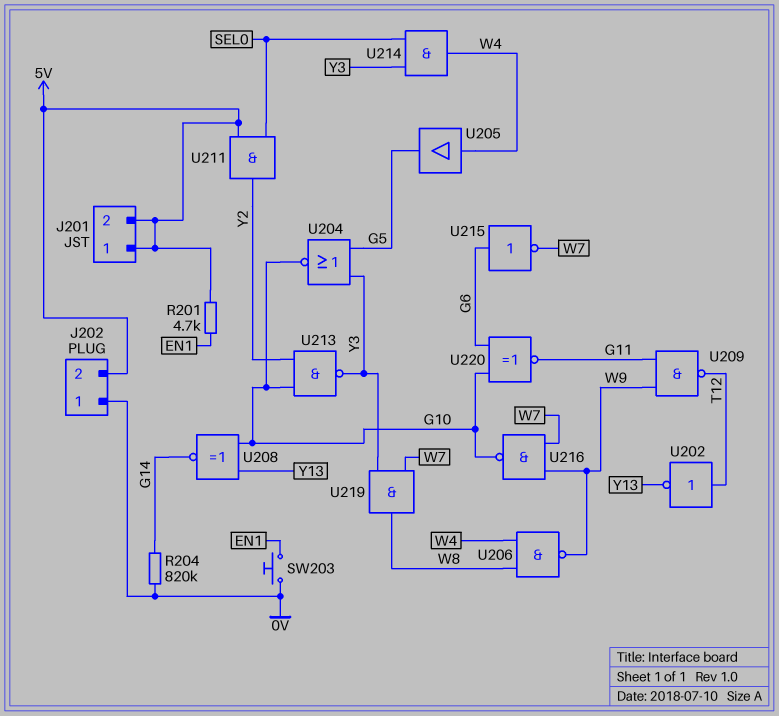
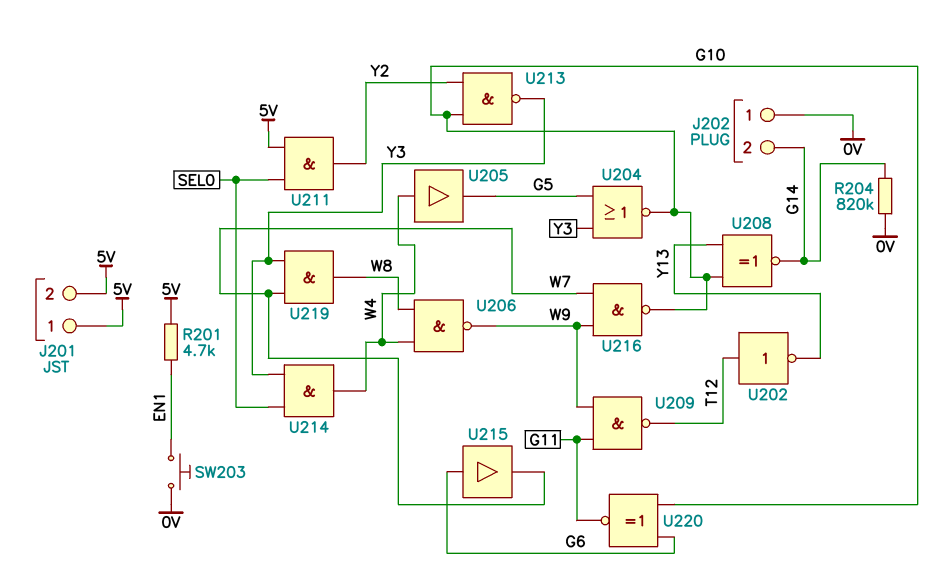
J202 pin 2: 5V -> G14
U215: NOT (in G6, out W7) -> buffer (in G6, out W7)

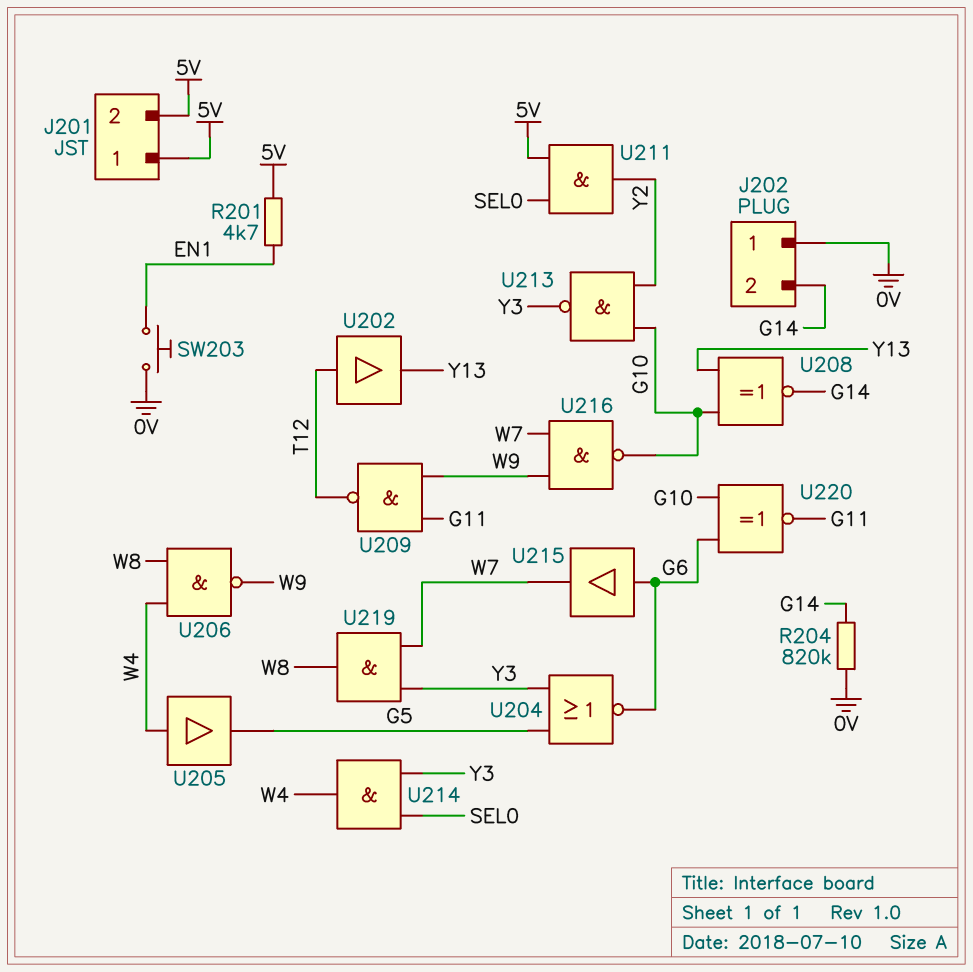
U202: NOT (in T12, out Y13) -> buffer (in T12, out Y13)
U204: NOR (in G5, in Y3, out G10) -> NOR (in G5, in Y3, out G6)

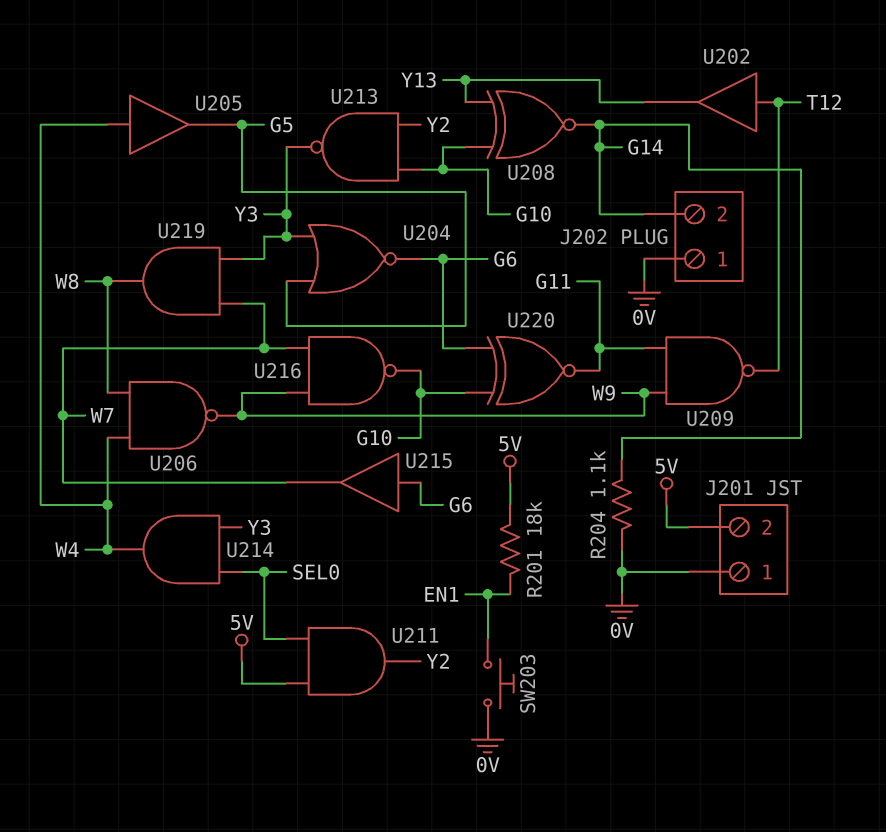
J201 pin 1: 5V -> 0V
R201: 4.7k (5V, EN1) -> 18k (5V, EN1)
R204: 820k (0V, G14) -> 1.1k (0V, G14)

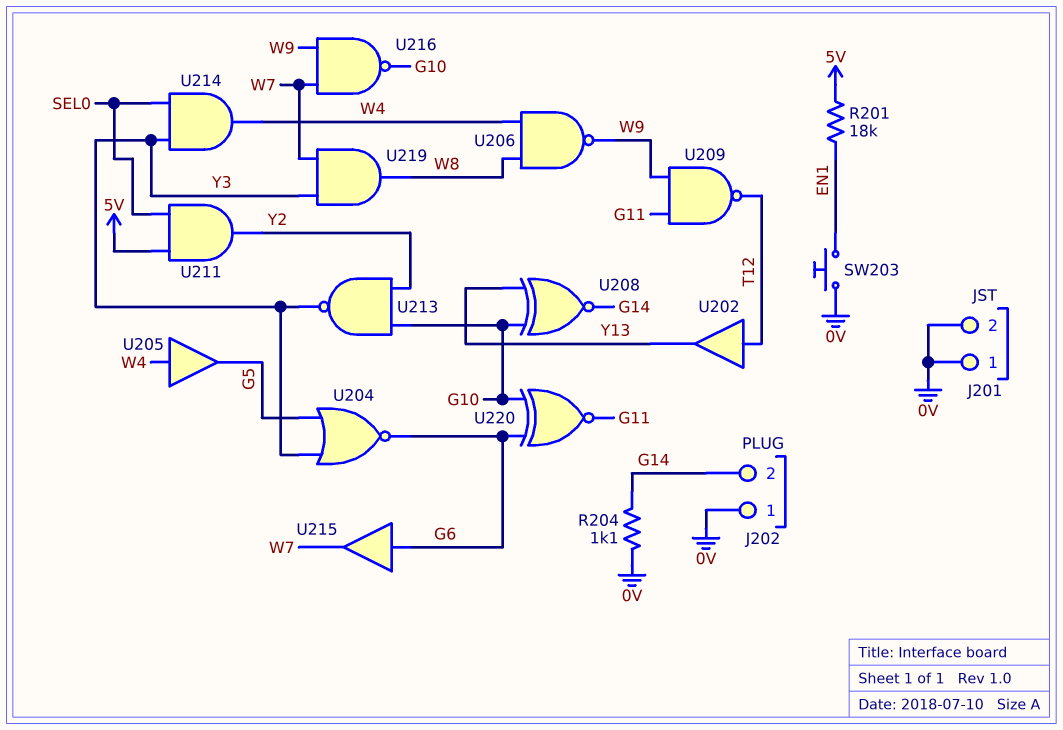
J201 pin 2: 5V -> 0V

